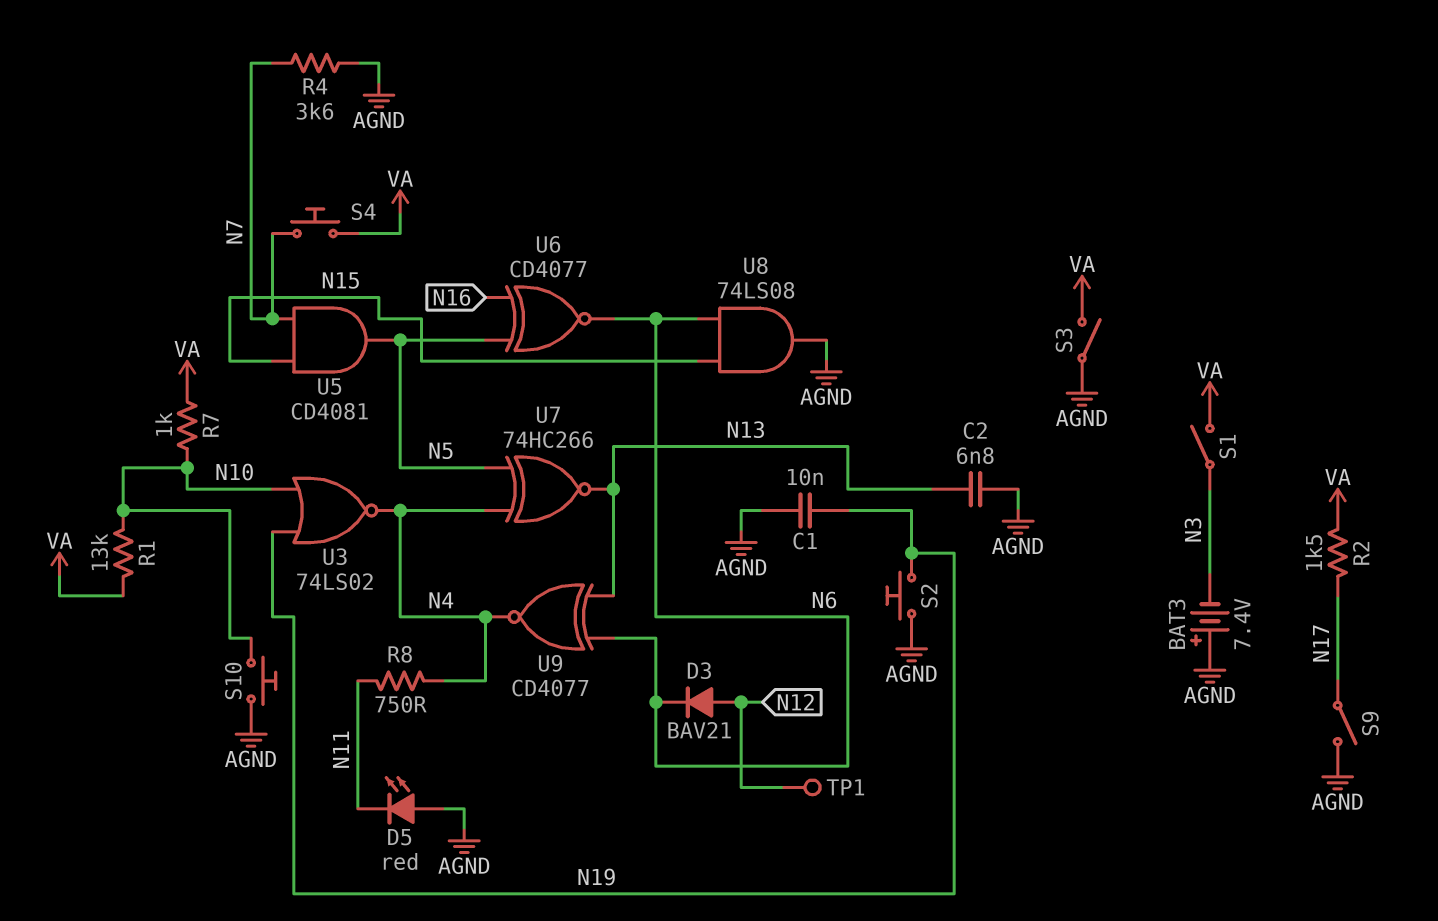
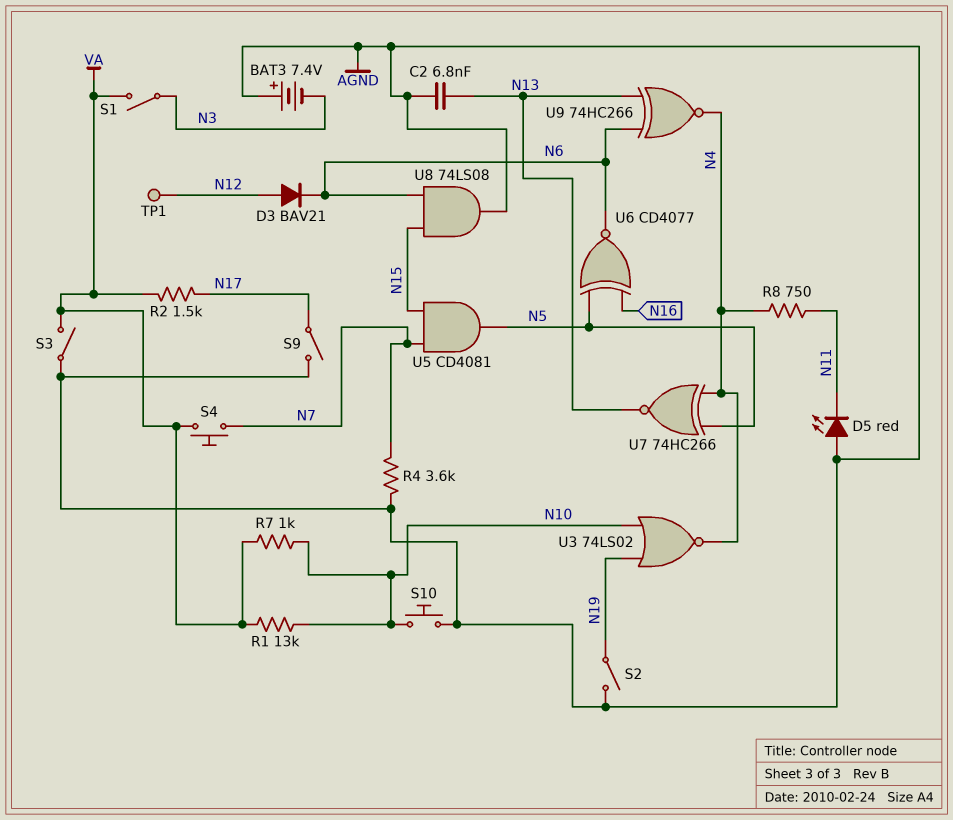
C1: 10nF (AGND, N19) -> none
S2: button (AGND, N19) -> switch (AGND, N19)
U9: XNOR CD4077 (in N6, in N13, out N4) -> XNOR 74HC266 (in N6, in N13, out N4)

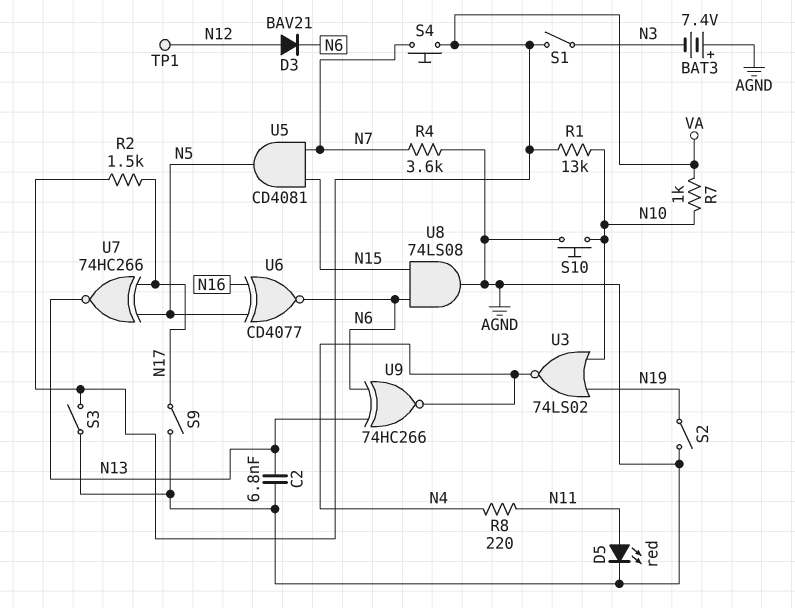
D5: LED red (A AGND, K N11) -> LED red (A N11, K AGND)
R8: 750 (N4, N11) -> 220 (N4, N11)
U7: XNOR 74HC266 (in N4, in N5, out N13) -> XNOR 74HC266 (in N5, in N17, out N13)

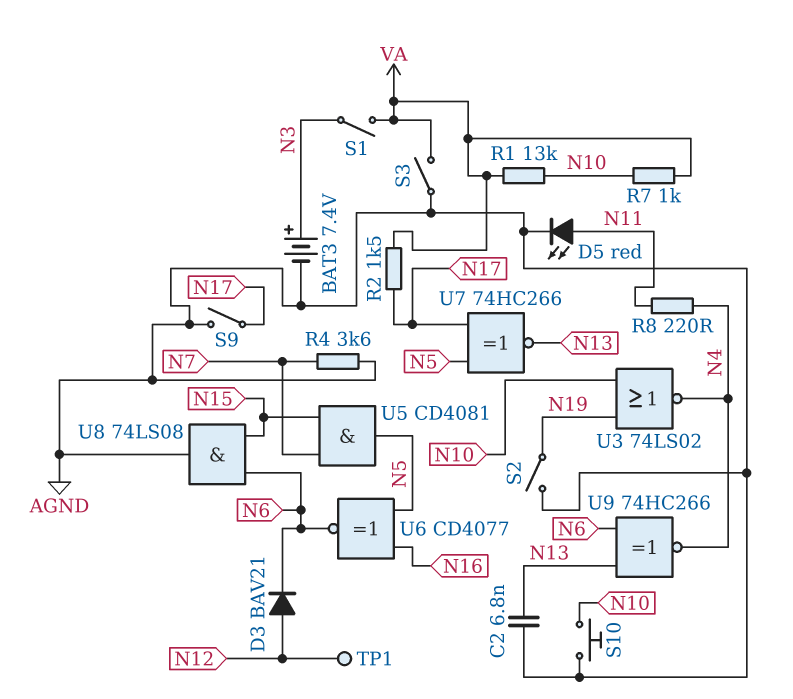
BAT3: 7.4V (plus AGND, minus N3) -> 7.4V (plus N3, minus AGND)
S4: button (N7, VA) -> none

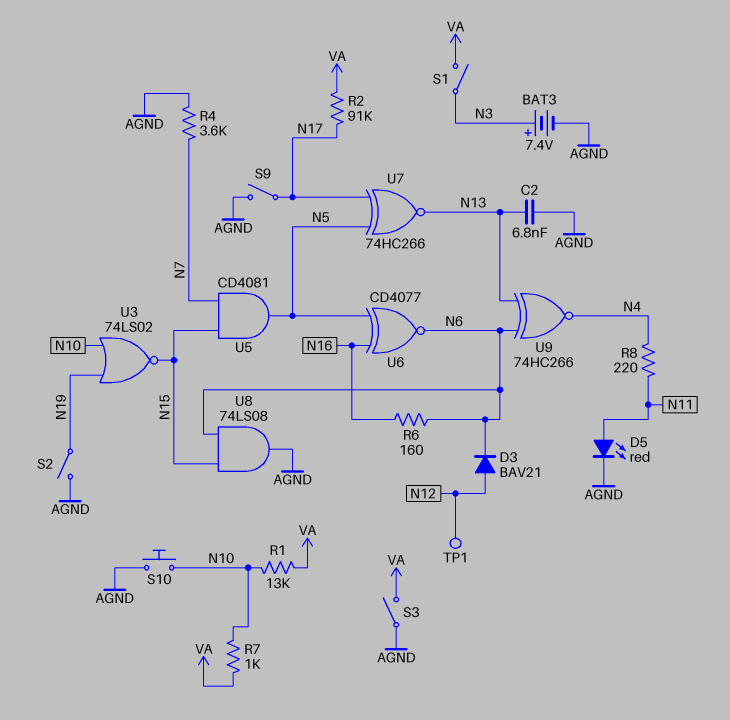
R2: 1.5k (N17, VA) -> 91k (N17, VA)
R6: none -> 160 (N6, N16)
U3: NOR 74LS02 (in N10, in N19, out N4) -> NOR 74LS02 (in N10, in N19, out N15)

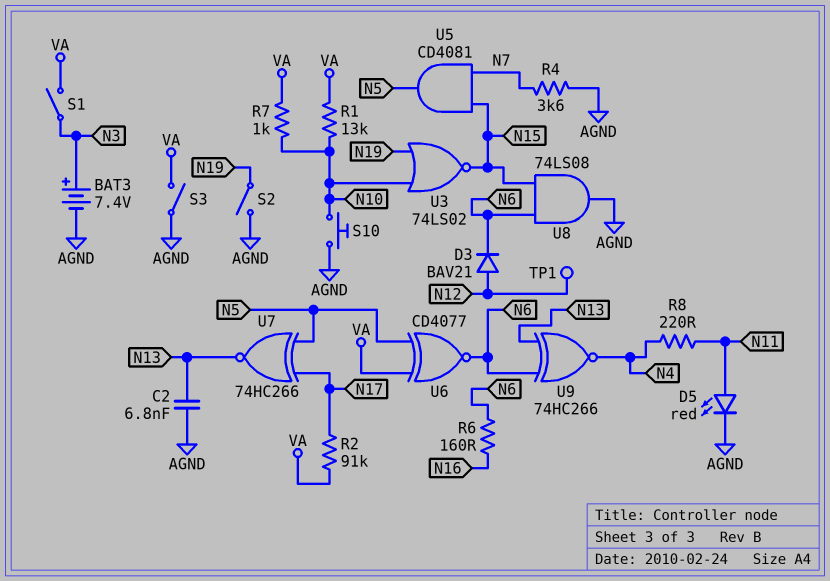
S9: switch (AGND, N17) -> none
U6: XNOR CD4077 (in N5, in N16, out N6) -> XNOR CD4077 (in N5, in VA, out N6)

